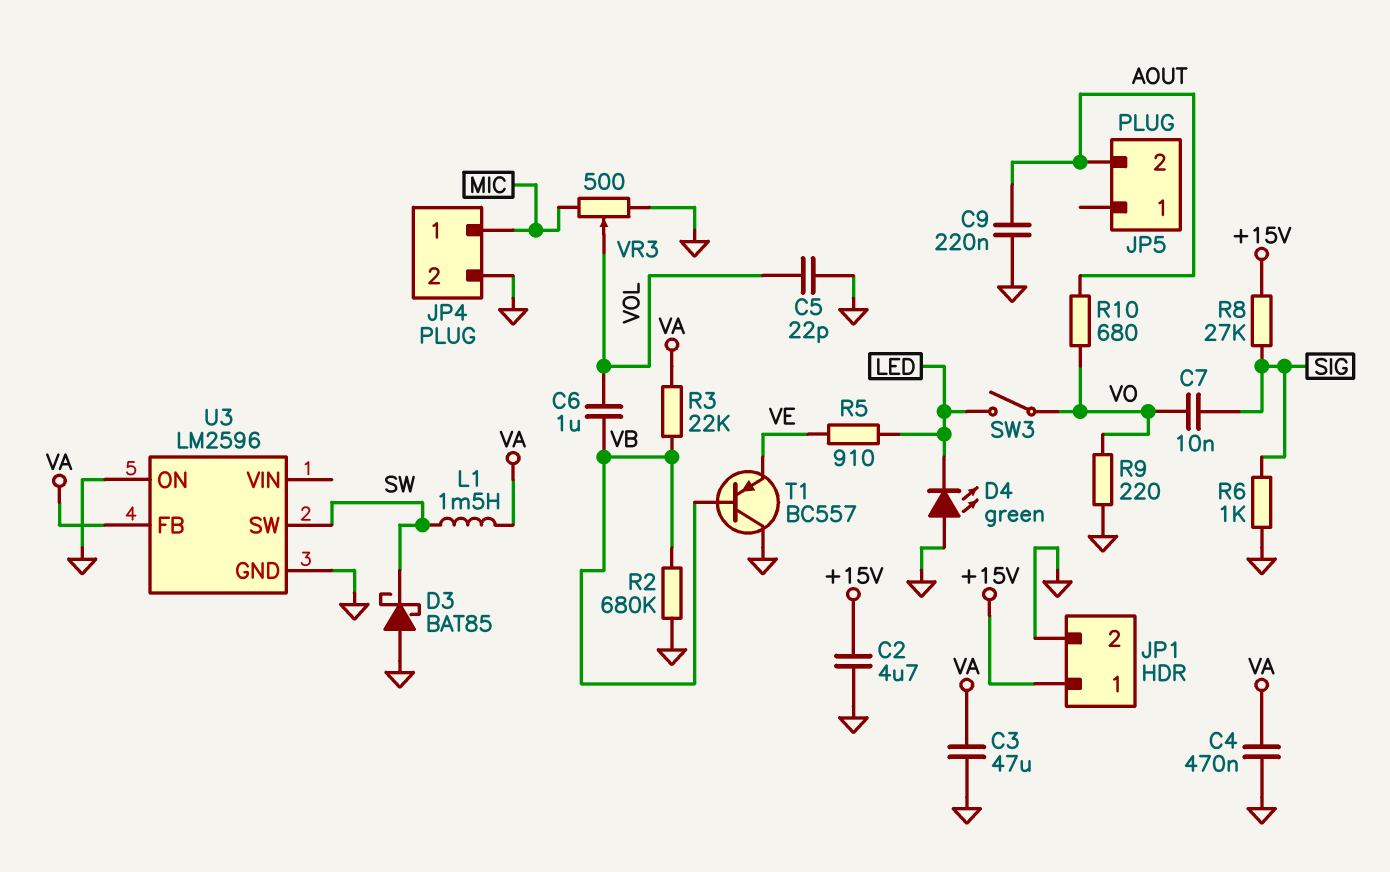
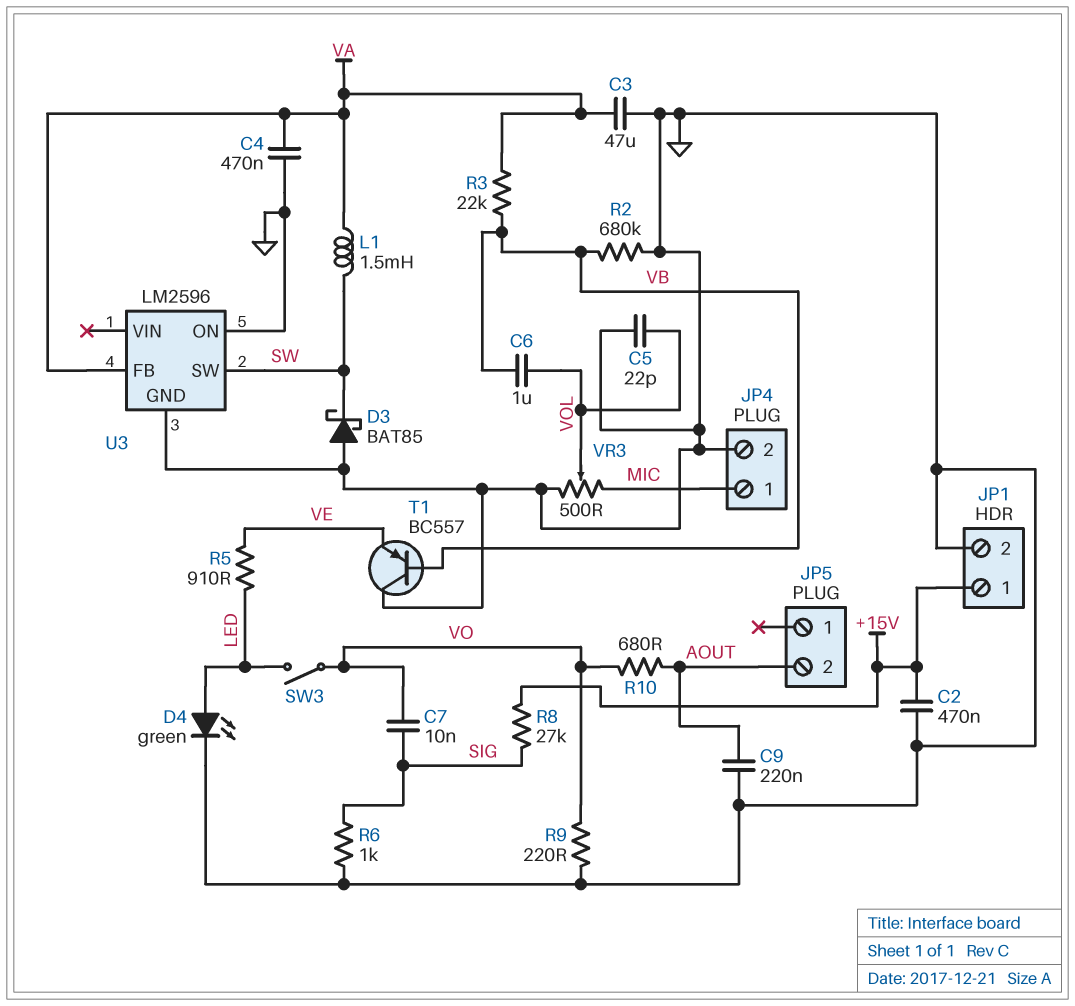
C2: 4.7uF (+15V, GND) -> 470nF (+15V, GND)
D4: LED green (A GND, K LED) -> LED green (A LED, K GND)

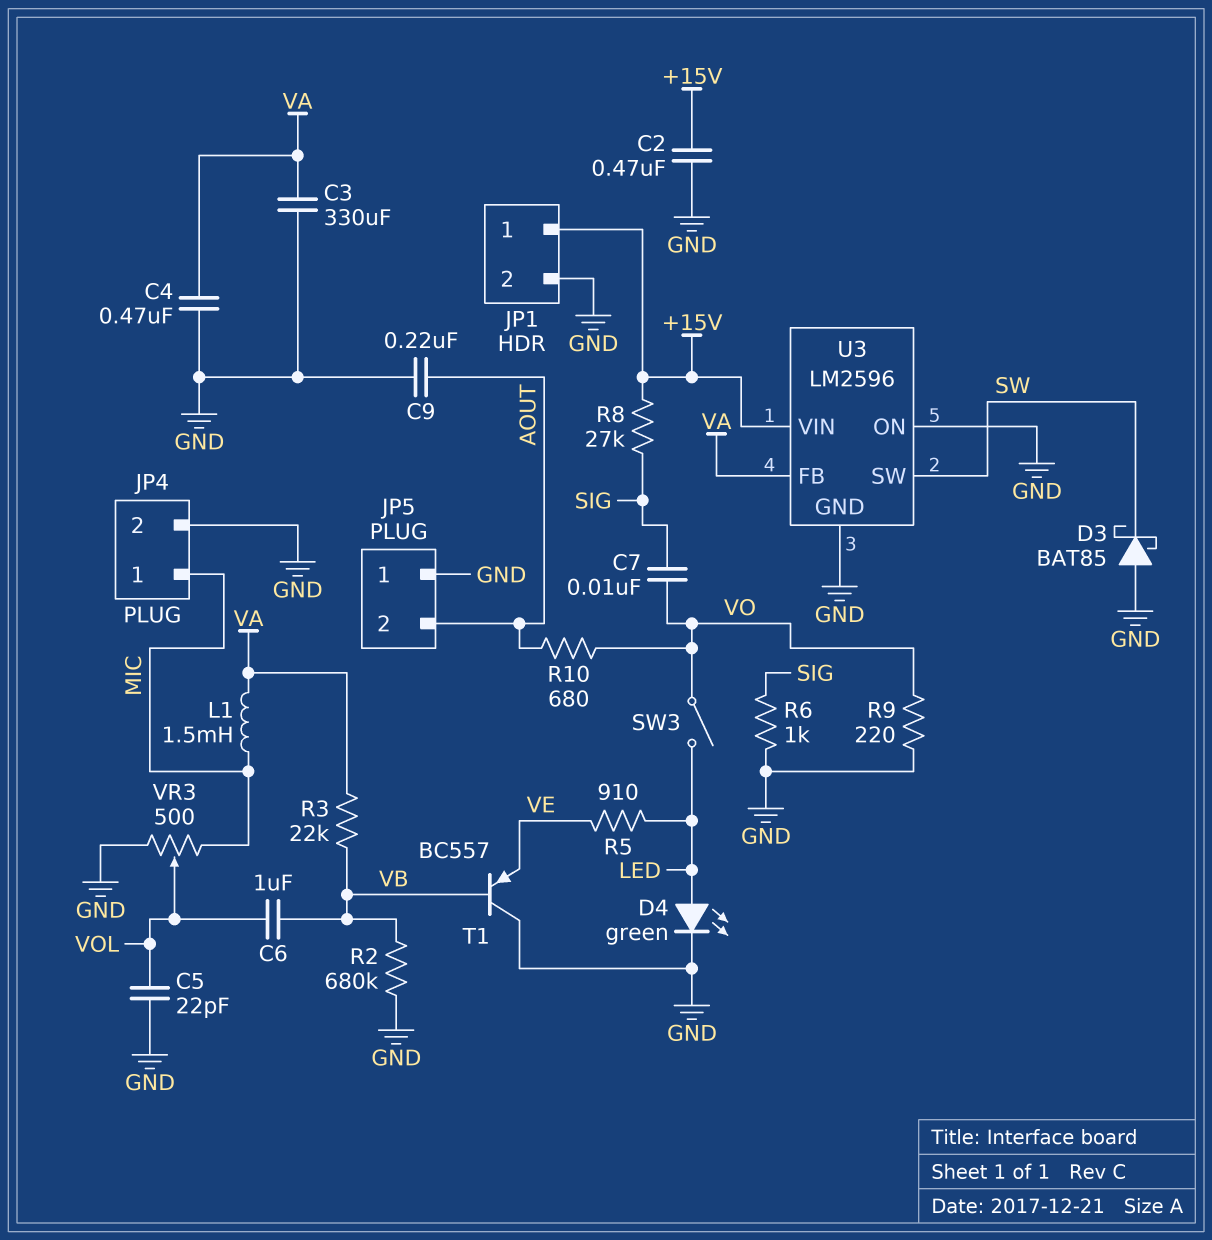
C3: 47uF (GND, VA) -> 330uF (GND, VA)
JP5 pin 1: none -> GND
L1: 1.5mH (SW, VA) -> 1.5mH (MIC, VA)
U3 pin VIN: none -> +15V

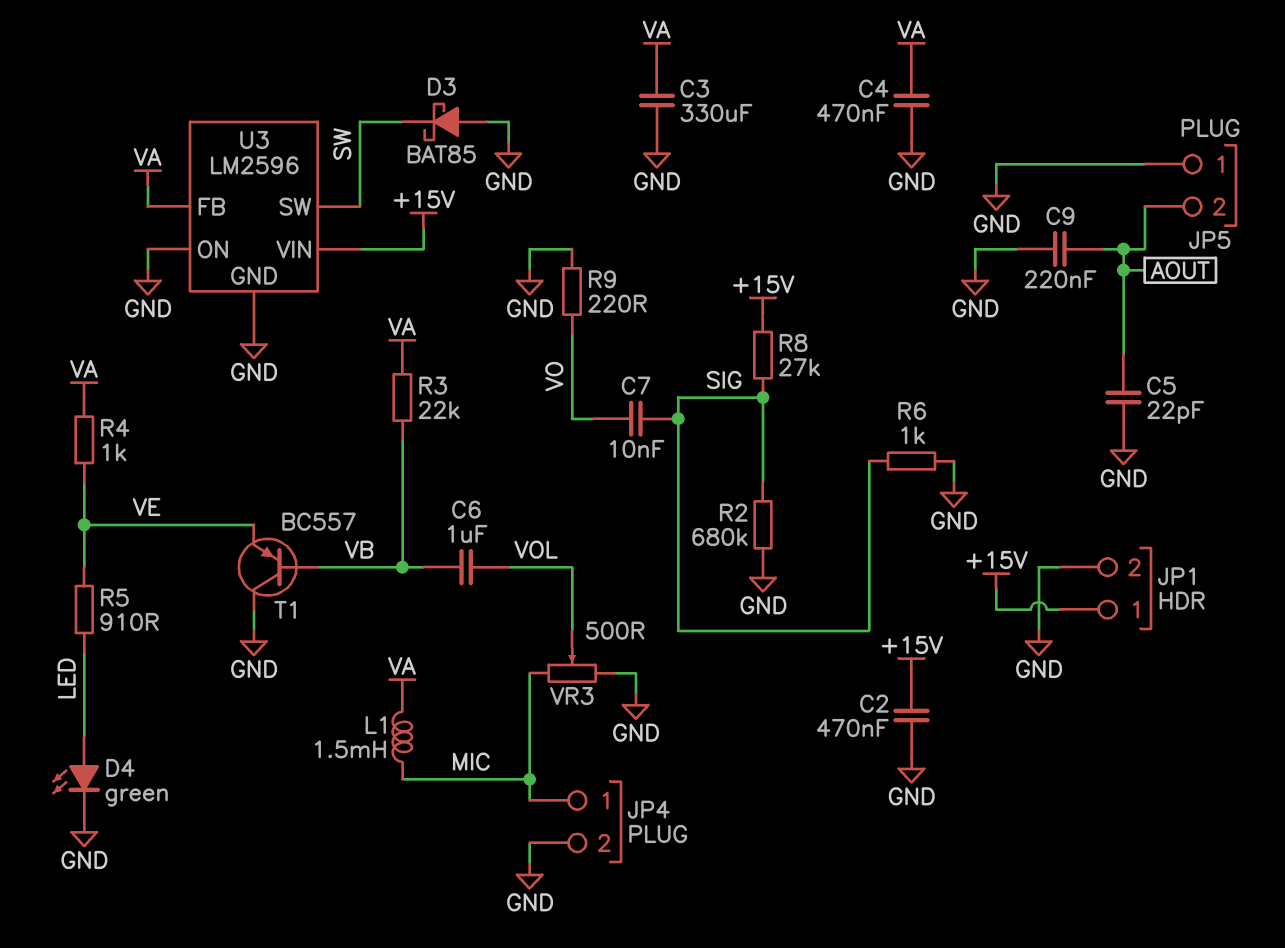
C5: 22pF (GND, VOL) -> 22pF (AOUT, GND)
R2: 680k (GND, VB) -> 680k (GND, SIG)
R4: none -> 1k (VA, VE)
R10: 680 (AOUT, VO) -> none
SW3: switch (LED, VO) -> none

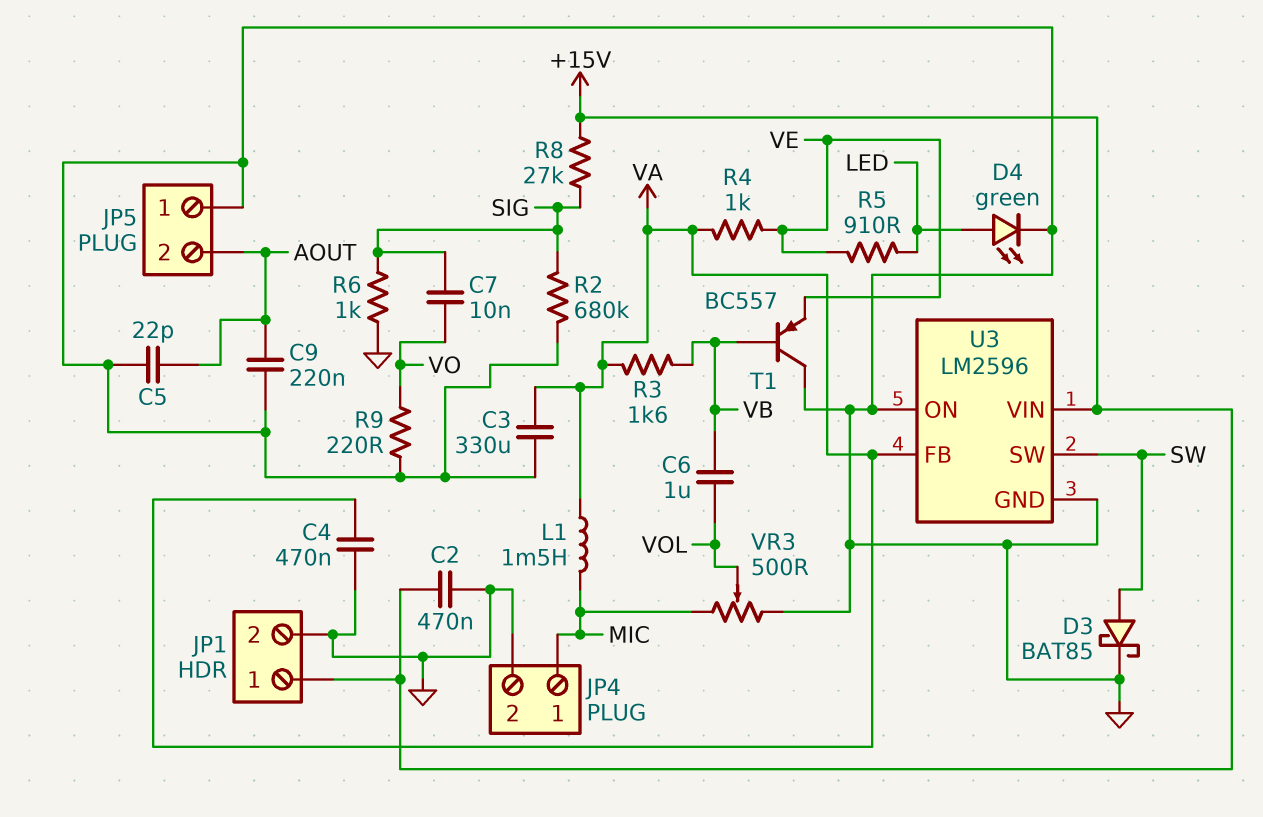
D3: schottky BAT85 (A GND, K SW) -> schottky BAT85 (A SW, K GND)
R3: 22k (VA, VB) -> 1.6k (VA, VB)

